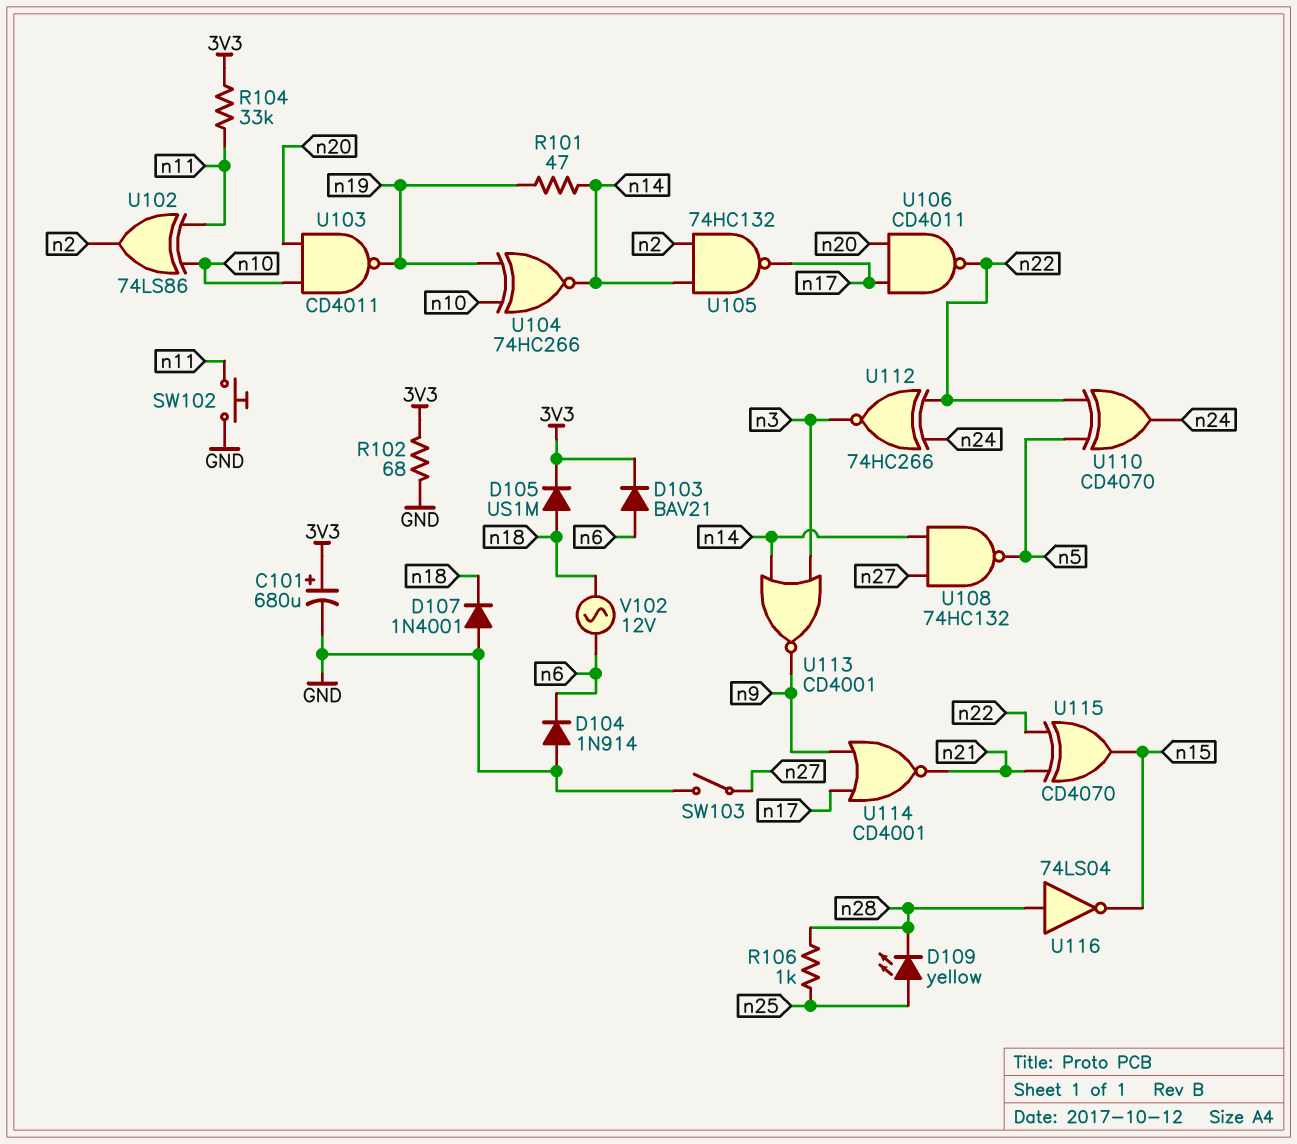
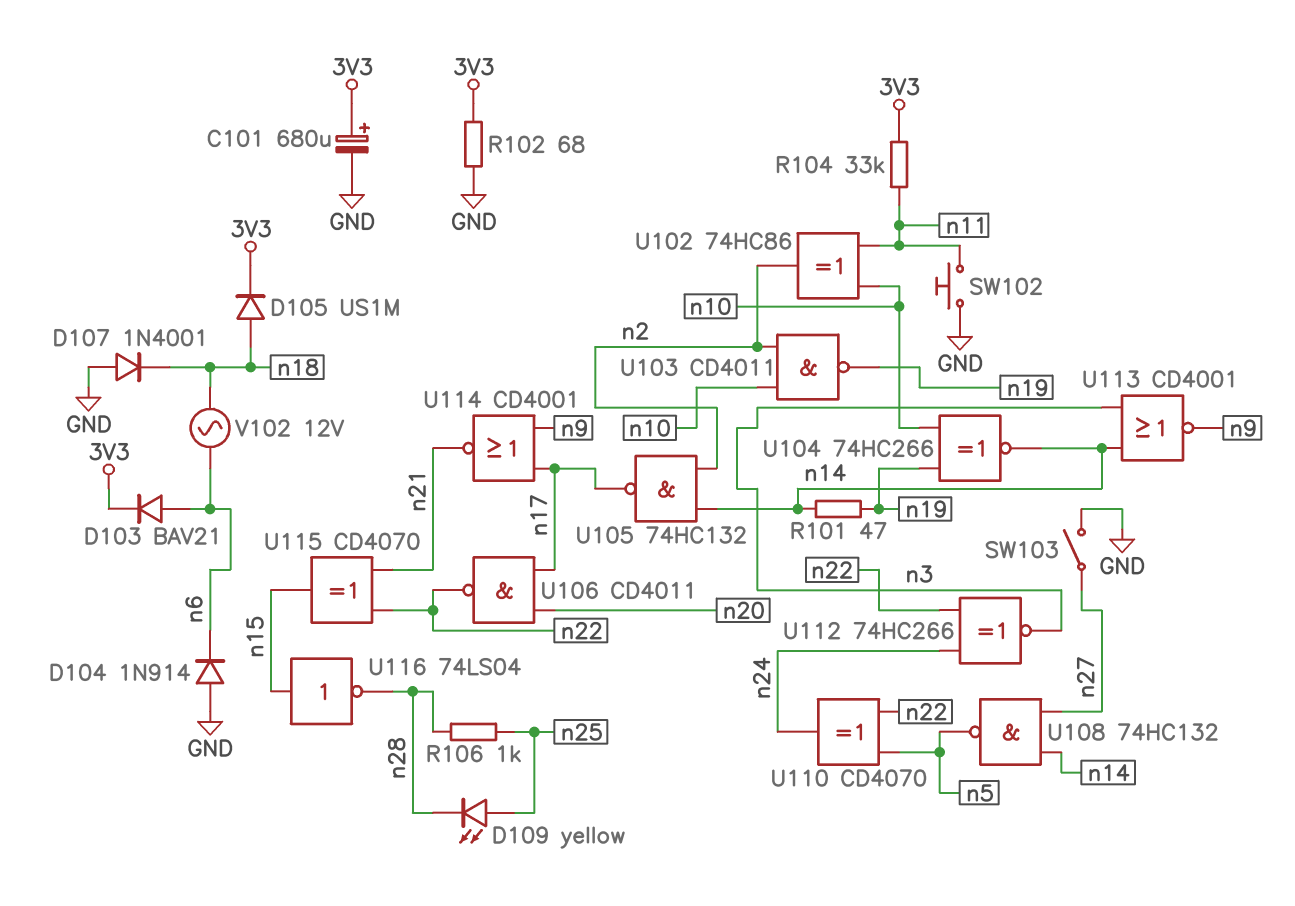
U102: XOR 74LS86 (in n10, in n11, out n2) -> XOR 74HC86 (in n10, in n11, out n2)
U103: NAND CD4011 (in n10, in n20, out n19) -> NAND CD4011 (in n2, in n10, out n19)
U116: NOT 74LS04 (in n28, out n15) -> NOT 74LS04 (in n15, out n28)

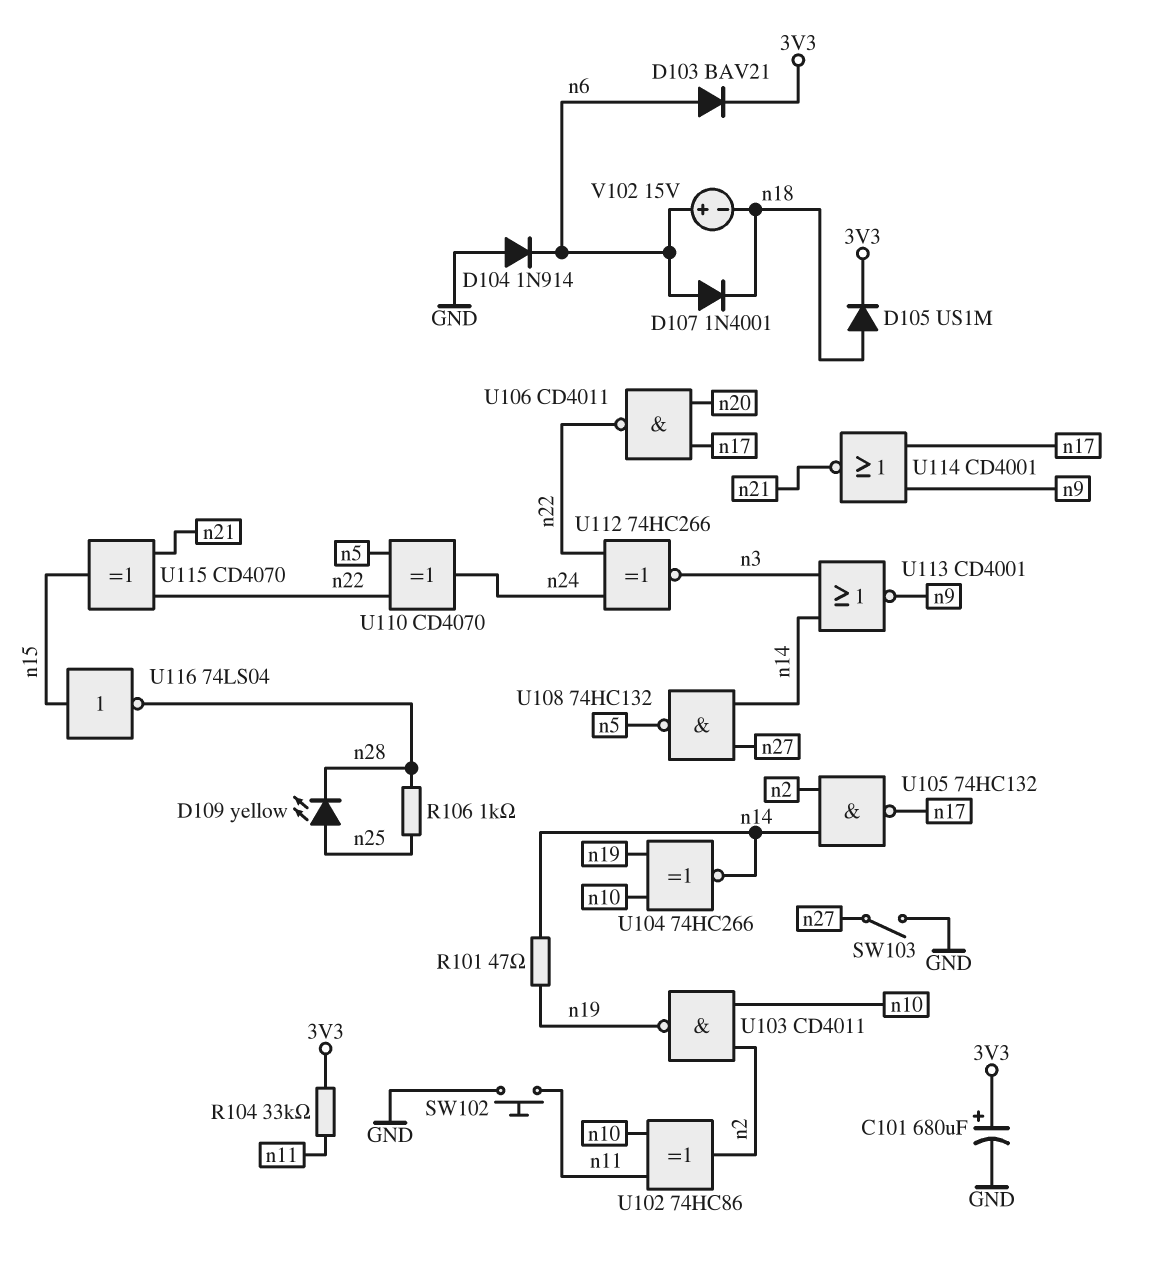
D107: diode 1N4001 (A GND, K n18) -> diode 1N4001 (A n6, K n18)
R102: 68 (3V3, GND) -> none
V102: AC 12V (n6, n18) -> 15V (plus n6, minus n18)

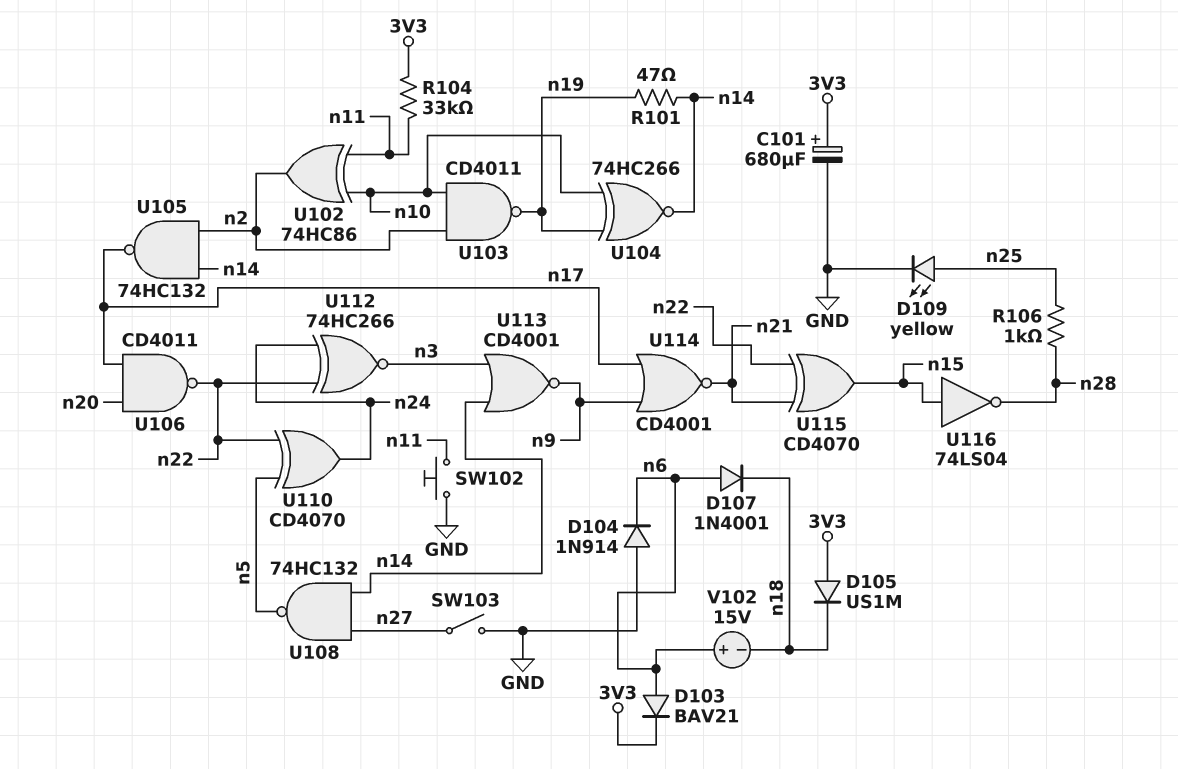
D105: diode US1M (A n18, K 3V3) -> diode US1M (A 3V3, K n18)
D109: LED yellow (A n25, K n28) -> LED yellow (A n25, K GND)

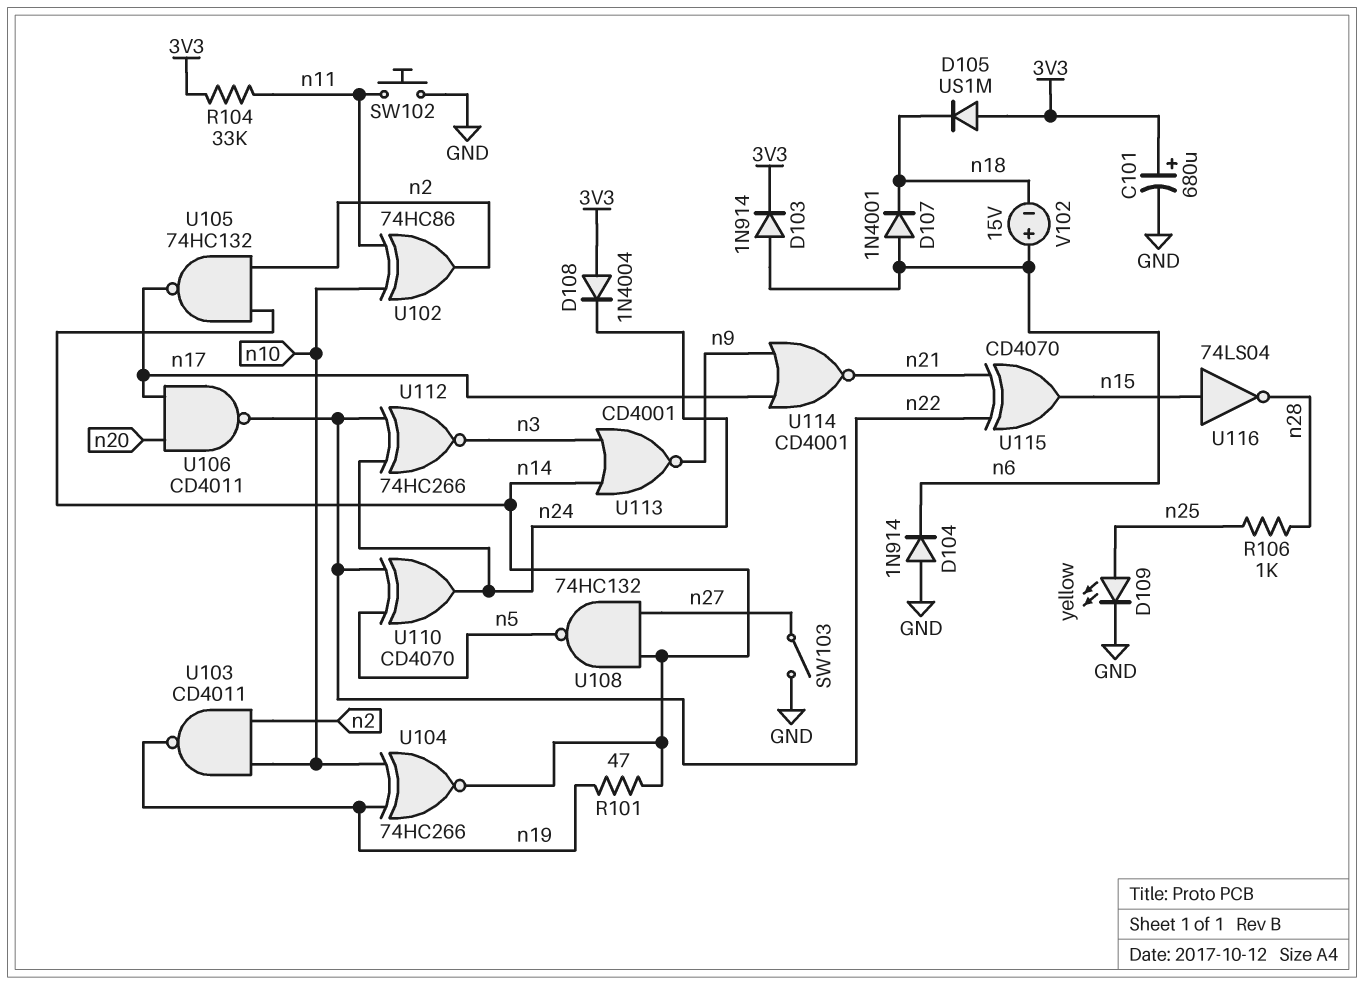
D103: diode BAV21 (A n6, K 3V3) -> diode 1N914 (A n6, K 3V3)
D108: none -> diode 1N4004 (A 3V3, K n24)

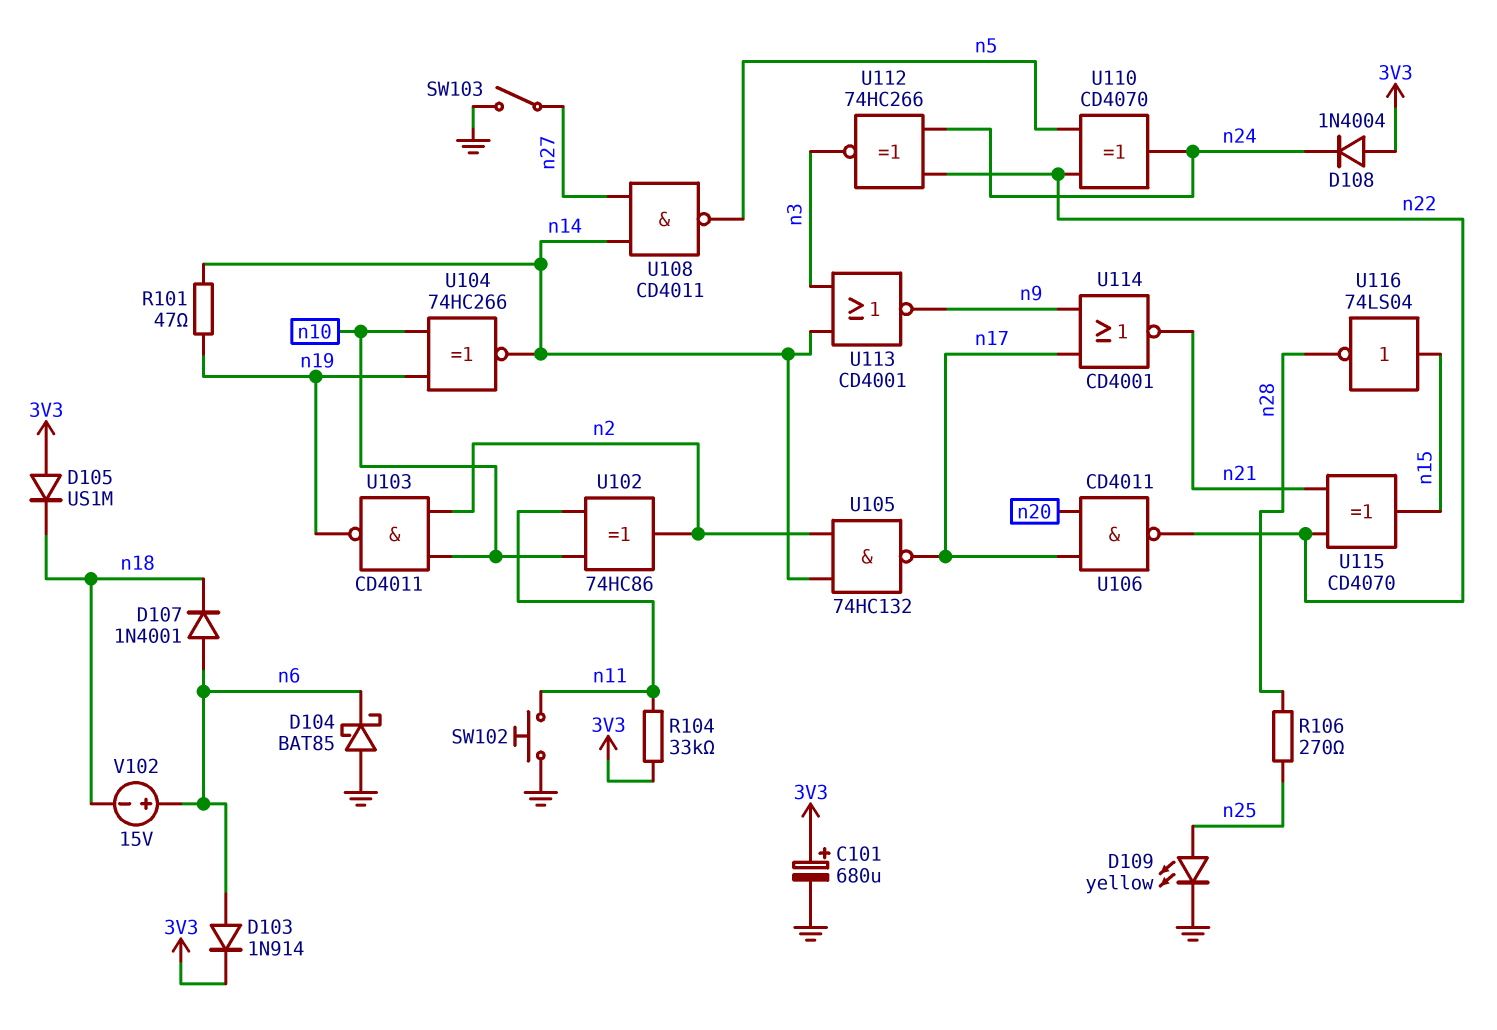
D104: diode 1N914 (A GND, K n6) -> schottky BAT85 (A GND, K n6)
R106: 1k (n25, n28) -> 270 (n25, n28)
U108: NAND 74HC132 (in n14, in n27, out n5) -> NAND CD4011 (in n14, in n27, out n5)

